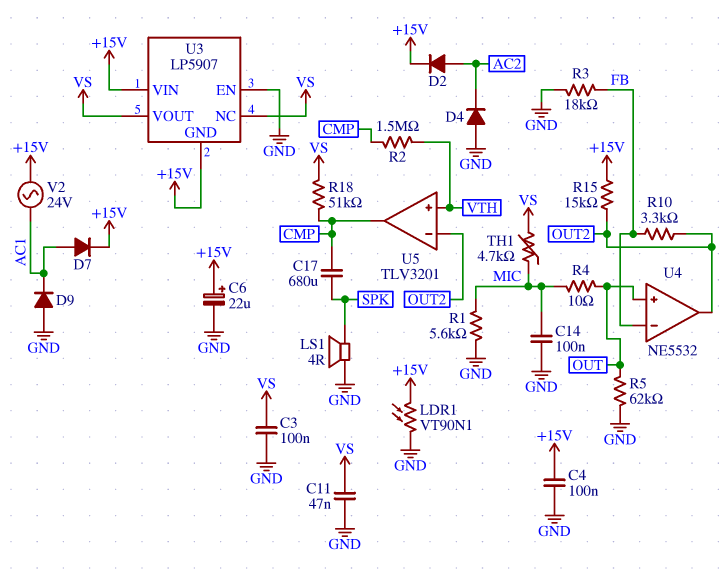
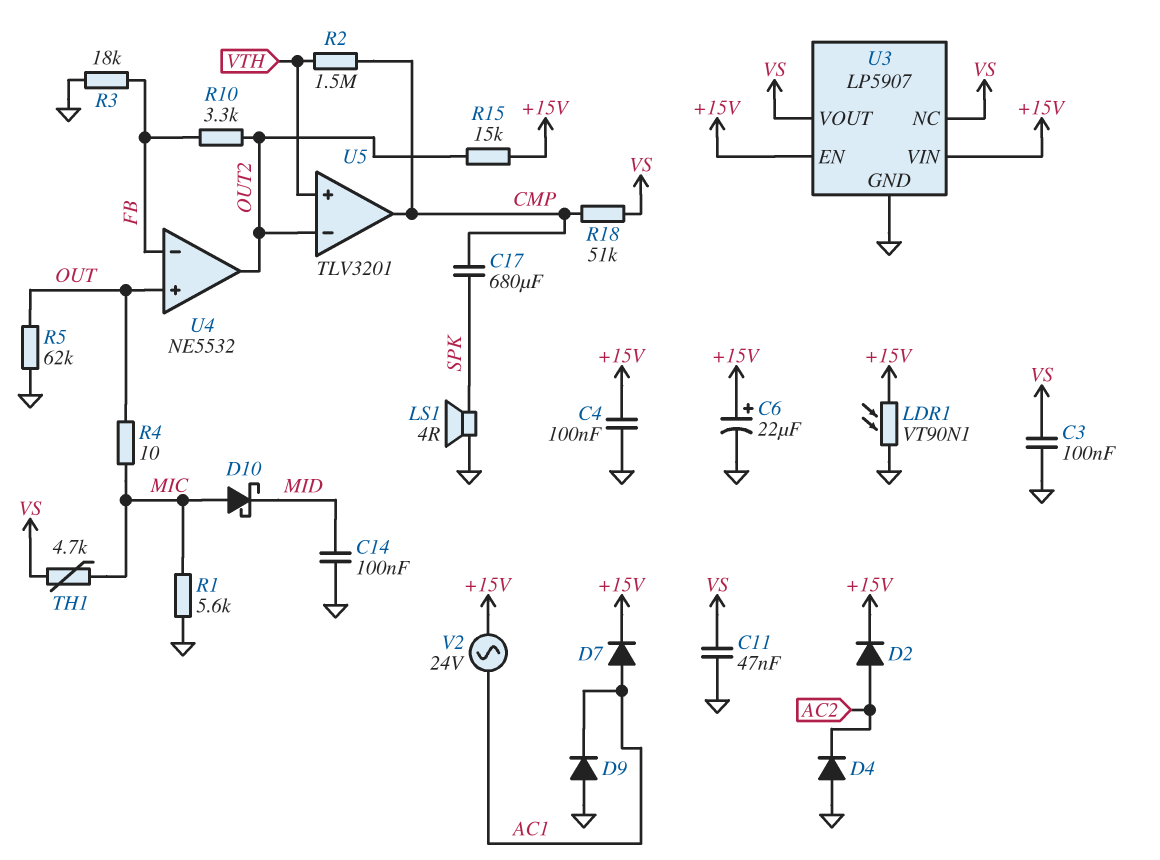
C14: 100nF (GND, MIC) -> 100nF (GND, MID)
D10: none -> schottky (A MIC, K MID)
U3 pin EN: GND -> +15V
U3 pin GND: +15V -> GND

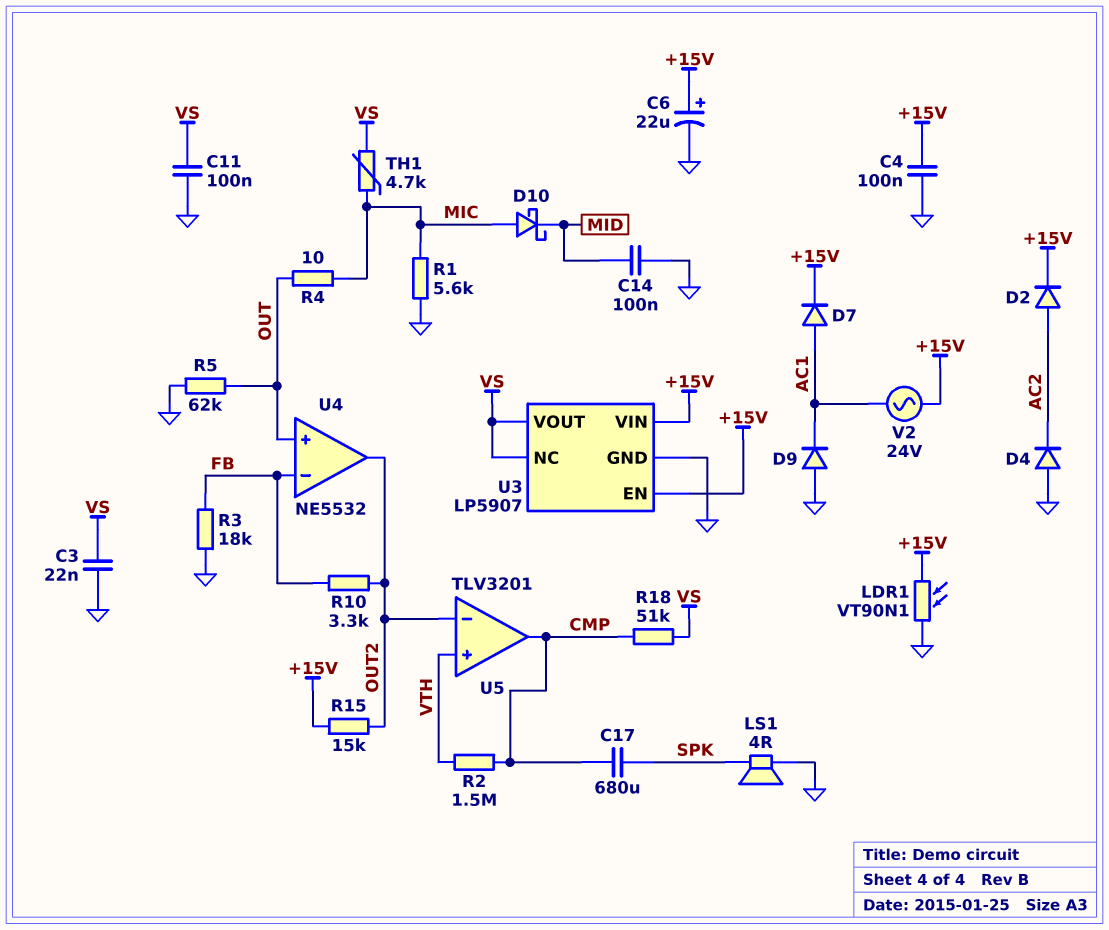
C3: 100nF (GND, VS) -> 22nF (GND, VS)
C11: 47nF (GND, VS) -> 100nF (GND, VS)

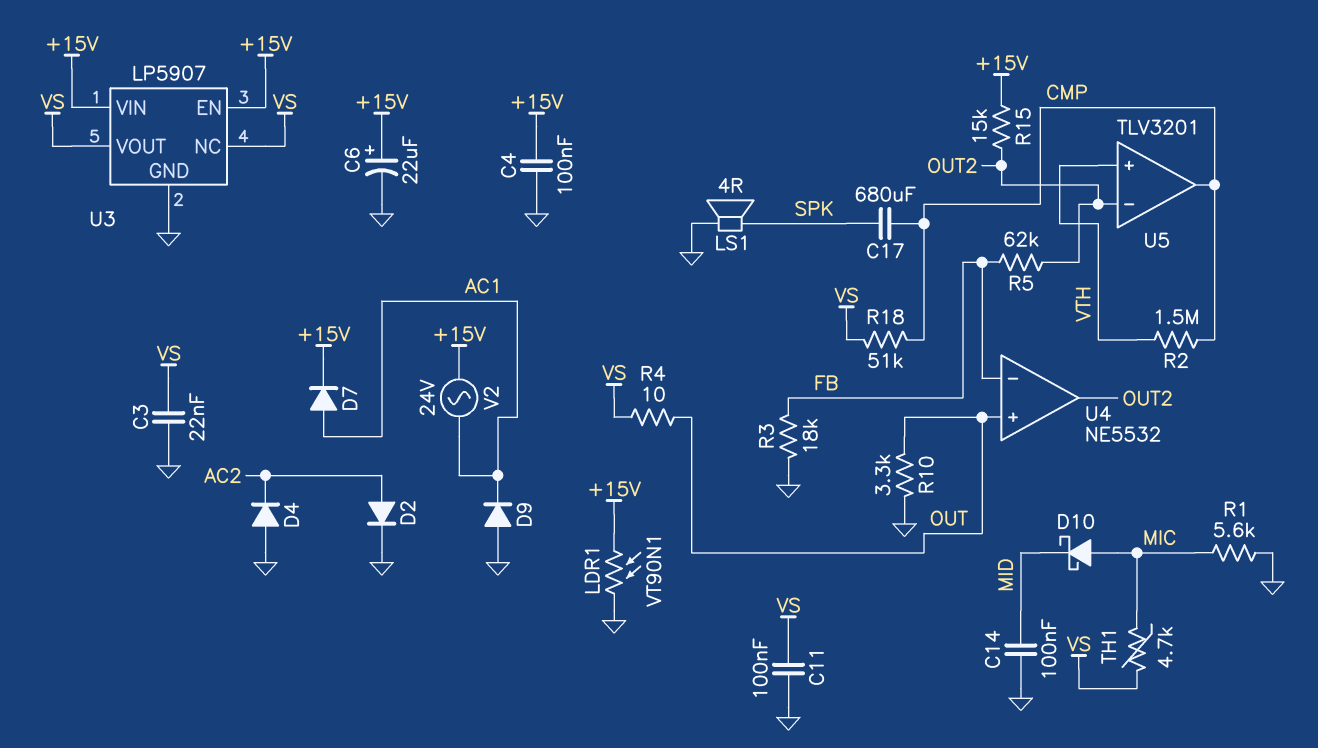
D2: diode (A AC2, K +15V) -> diode (A AC2, K GND)
R4: 10 (MIC, OUT) -> 10 (OUT, VS)
R5: 62k (GND, OUT) -> 62k (FB, OUT2)
R10: 3.3k (FB, OUT2) -> 3.3k (GND, OUT)

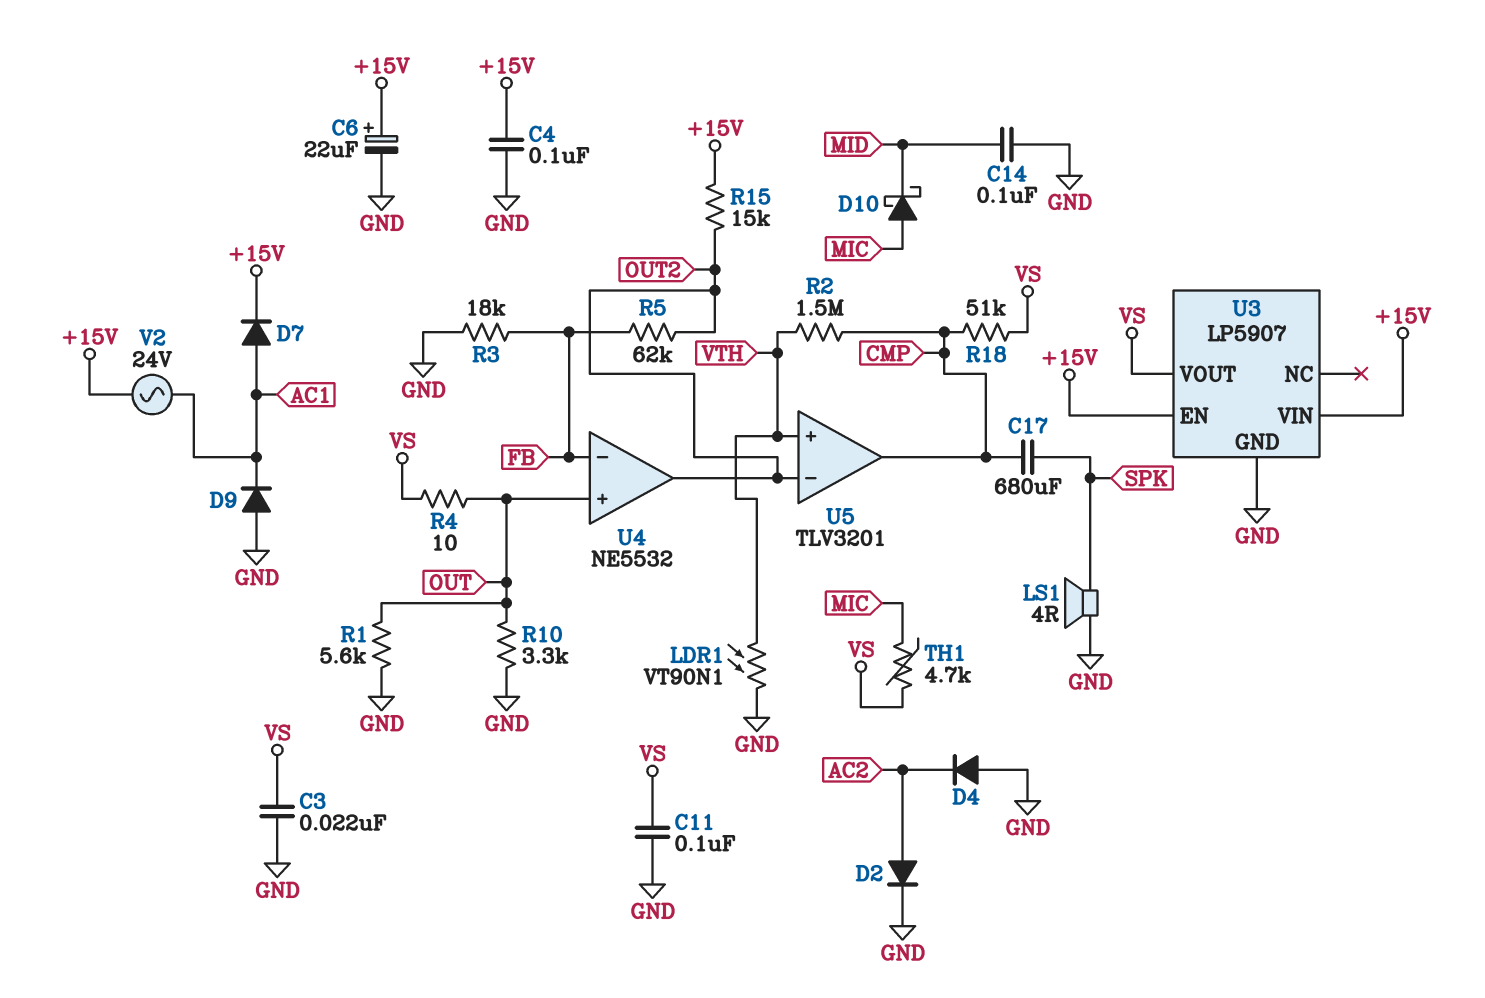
LDR1: VT90N1 (+15V, GND) -> VT90N1 (GND, VTH)
R1: 5.6k (GND, MIC) -> 5.6k (GND, OUT)
U3 pin NC: VS -> none

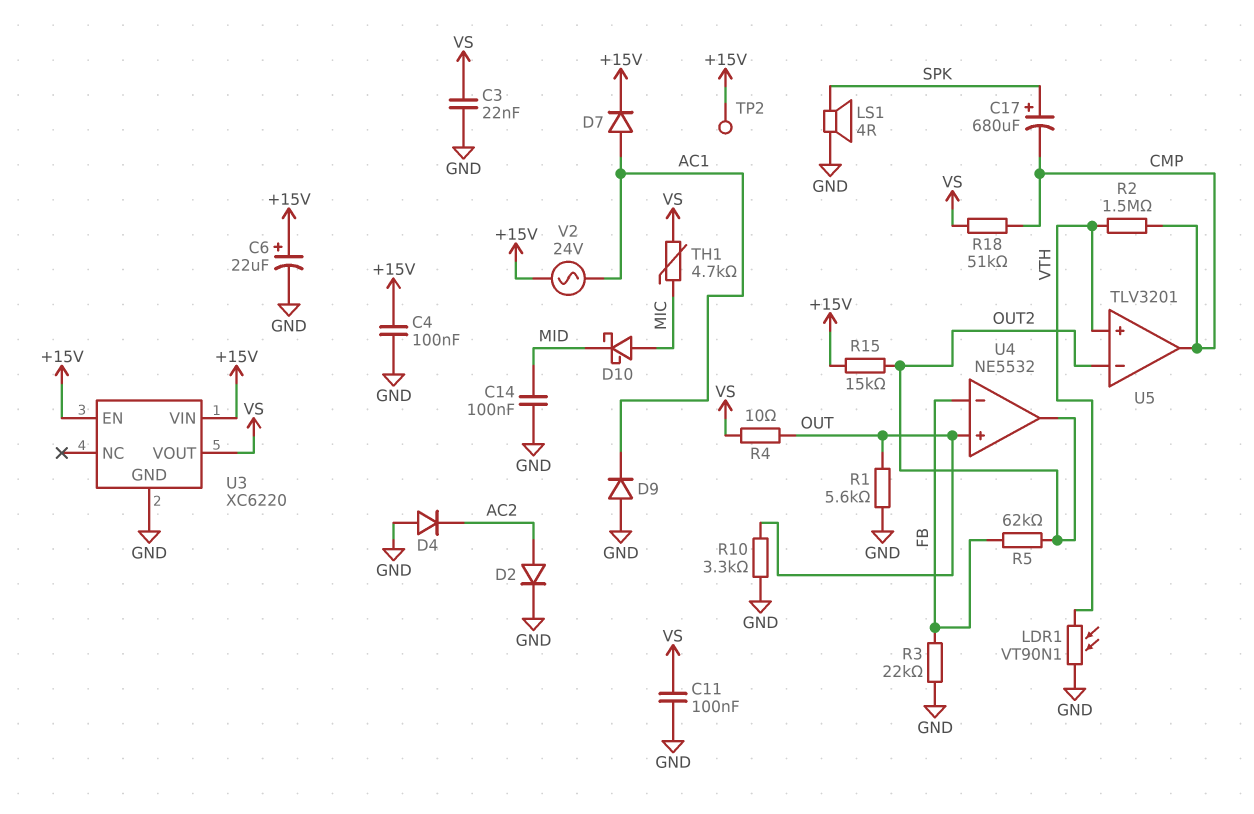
C17: 680uF (CMP, SPK) -> 680uF (plus SPK, minus CMP)
R3: 18k (FB, GND) -> 22k (FB, GND)
TP2: none -> test point (+15V)
U3: LP5907 -> XC6220

